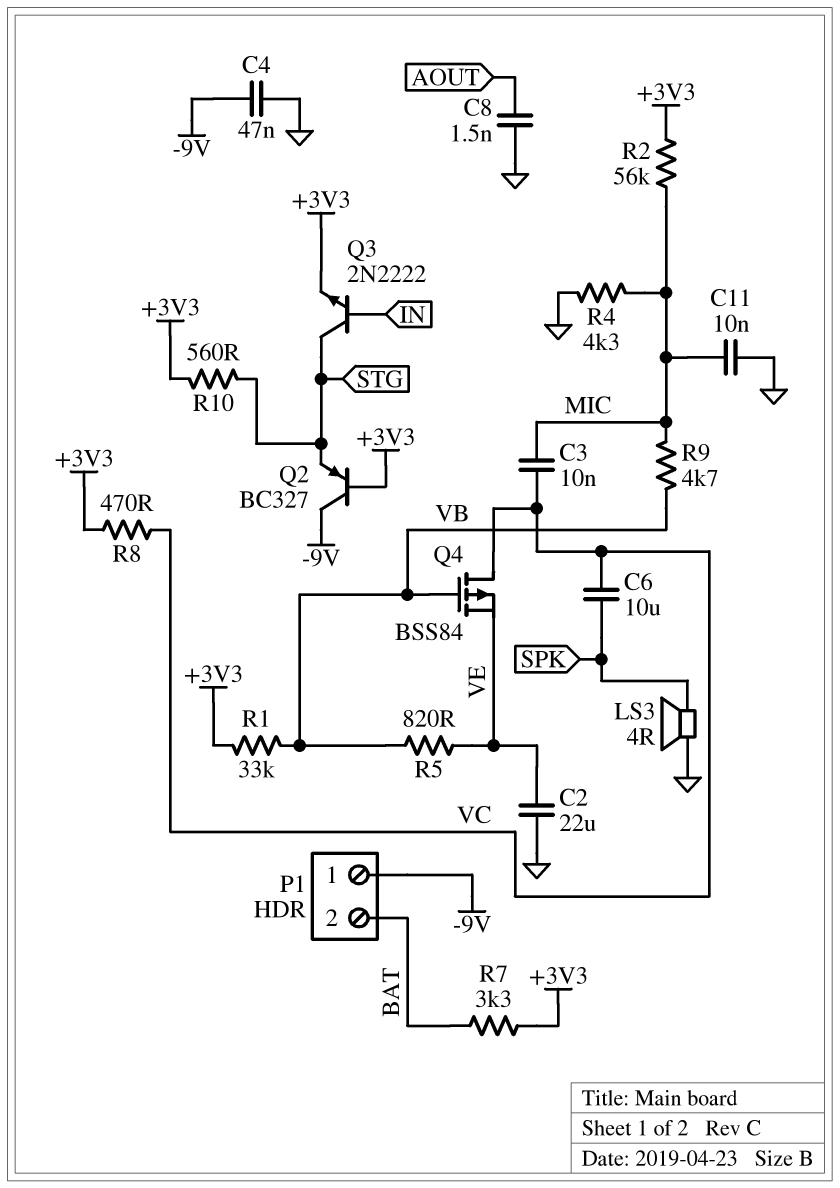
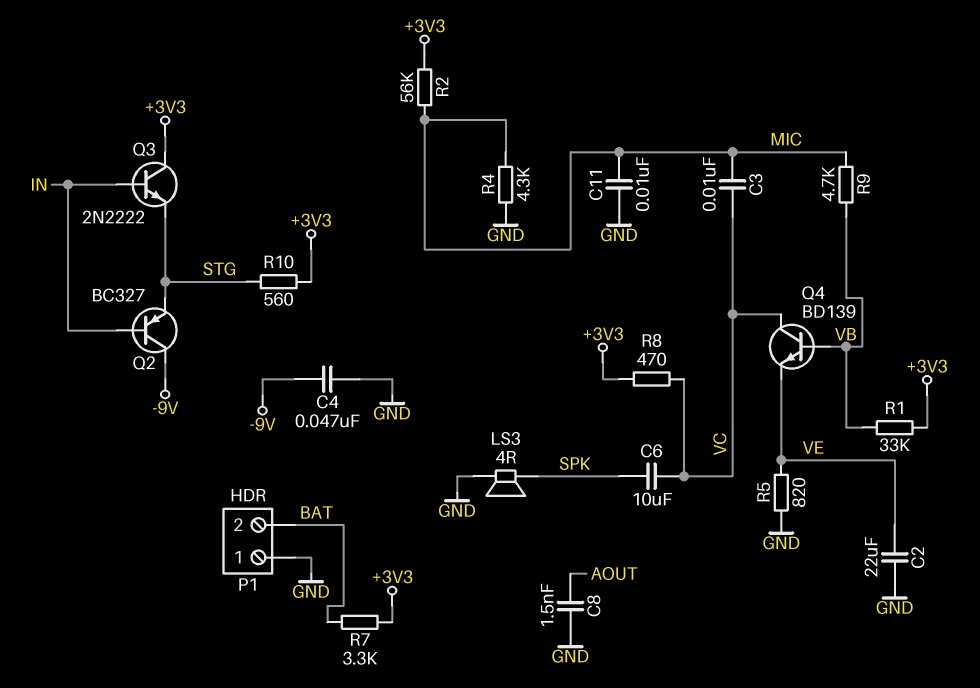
P1 pin 1: -9V -> GND
Q2: PNP BC327 (B +3V3, C -9V, E STG) -> PNP BC327 (B IN, C -9V, E STG)
Q3: NPN 2N2222 (B IN, C STG, E +3V3) -> NPN 2N2222 (B IN, C +3V3, E STG)
Q4: PMOS BSS84 (G VB, D VC, S VE) -> NPN BD139 (B VB, C VC, E VE)
R5: 820 (VB, VE) -> 820 (GND, VE)

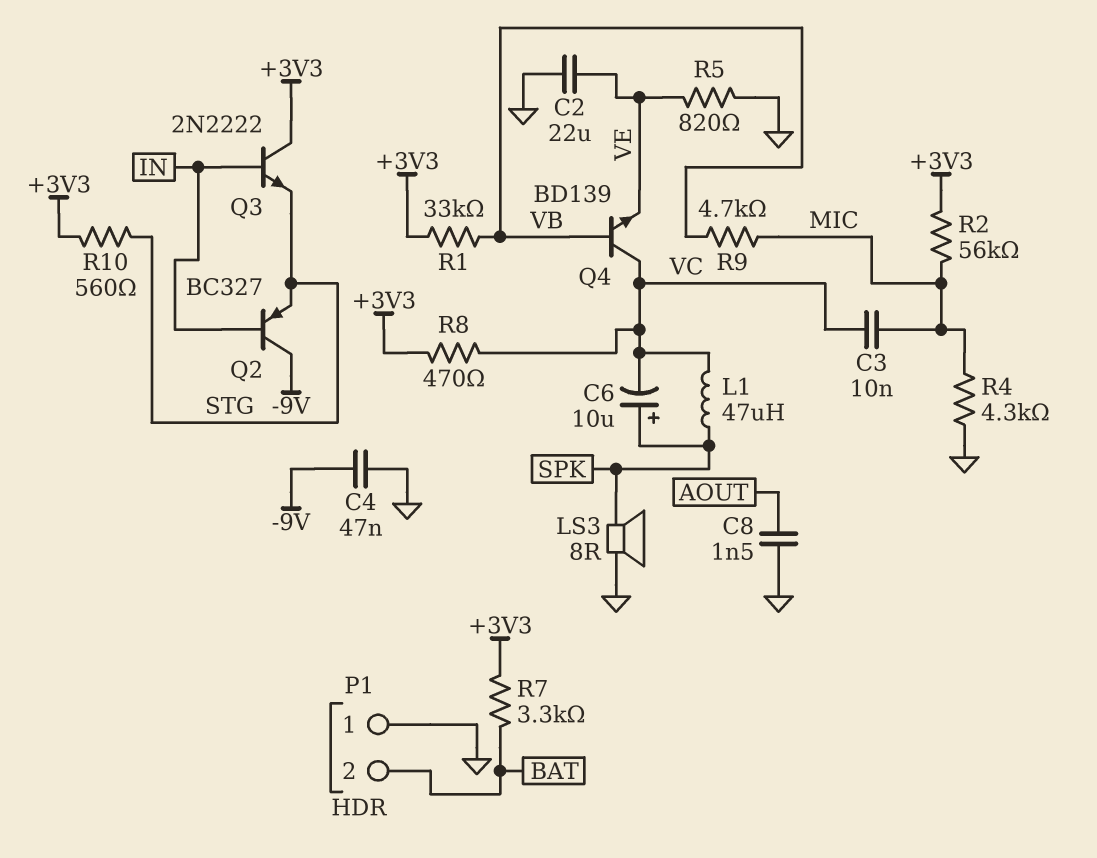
C6: 10uF (SPK, VC) -> 10uF (plus SPK, minus VC)
C11: 10nF (GND, MIC) -> none
L1: none -> 47uH (SPK, VC)
LS3: speaker 4R (GND, SPK) -> speaker 8R (GND, SPK)

